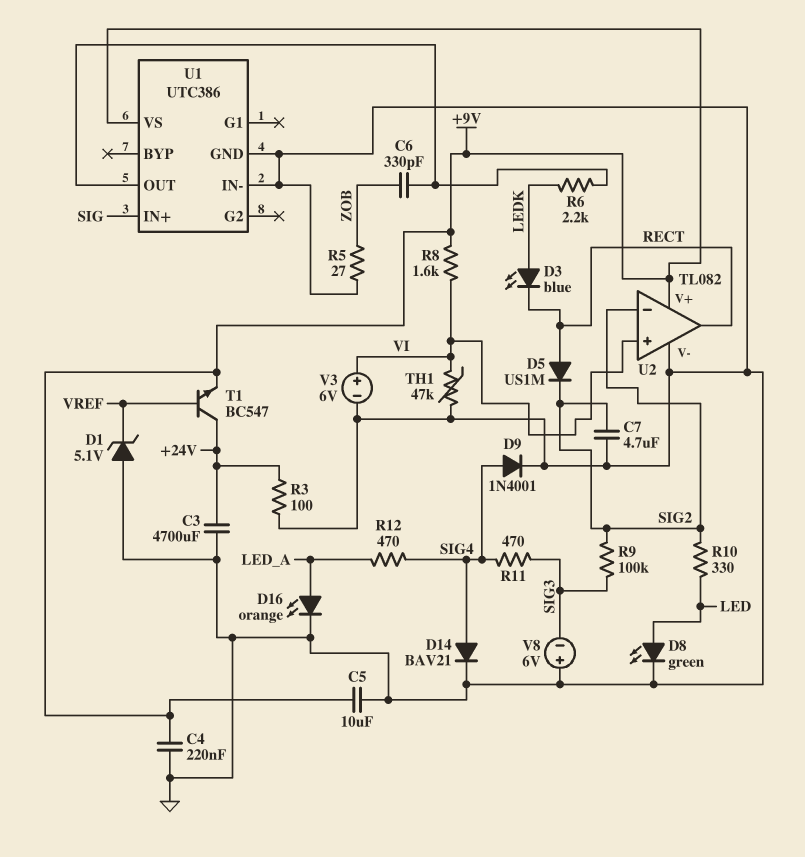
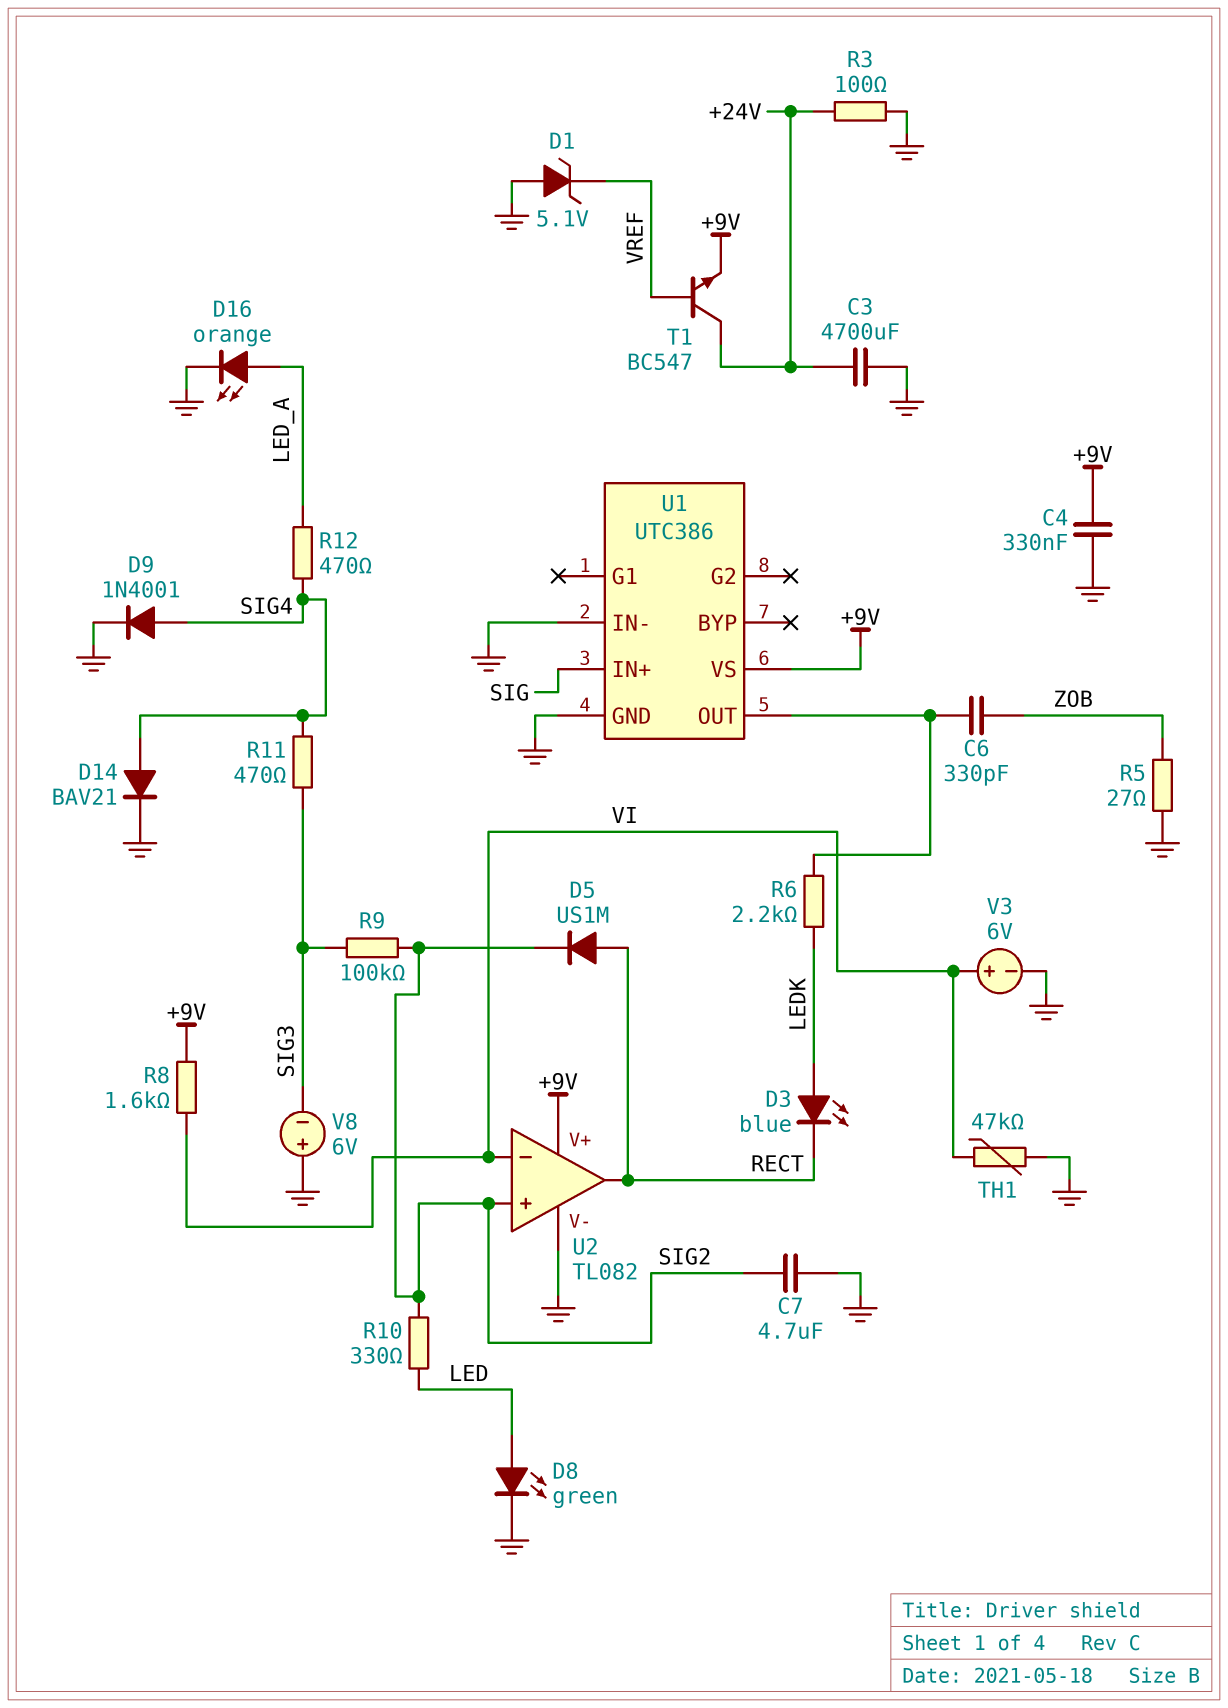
C4: 220nF (+9V, GND) -> 330nF (+9V, GND)
C5: 10uF (+9V, GND) -> none
U2 pin in+: VI -> SIG2
U2 pin in-: SIG2 -> VI

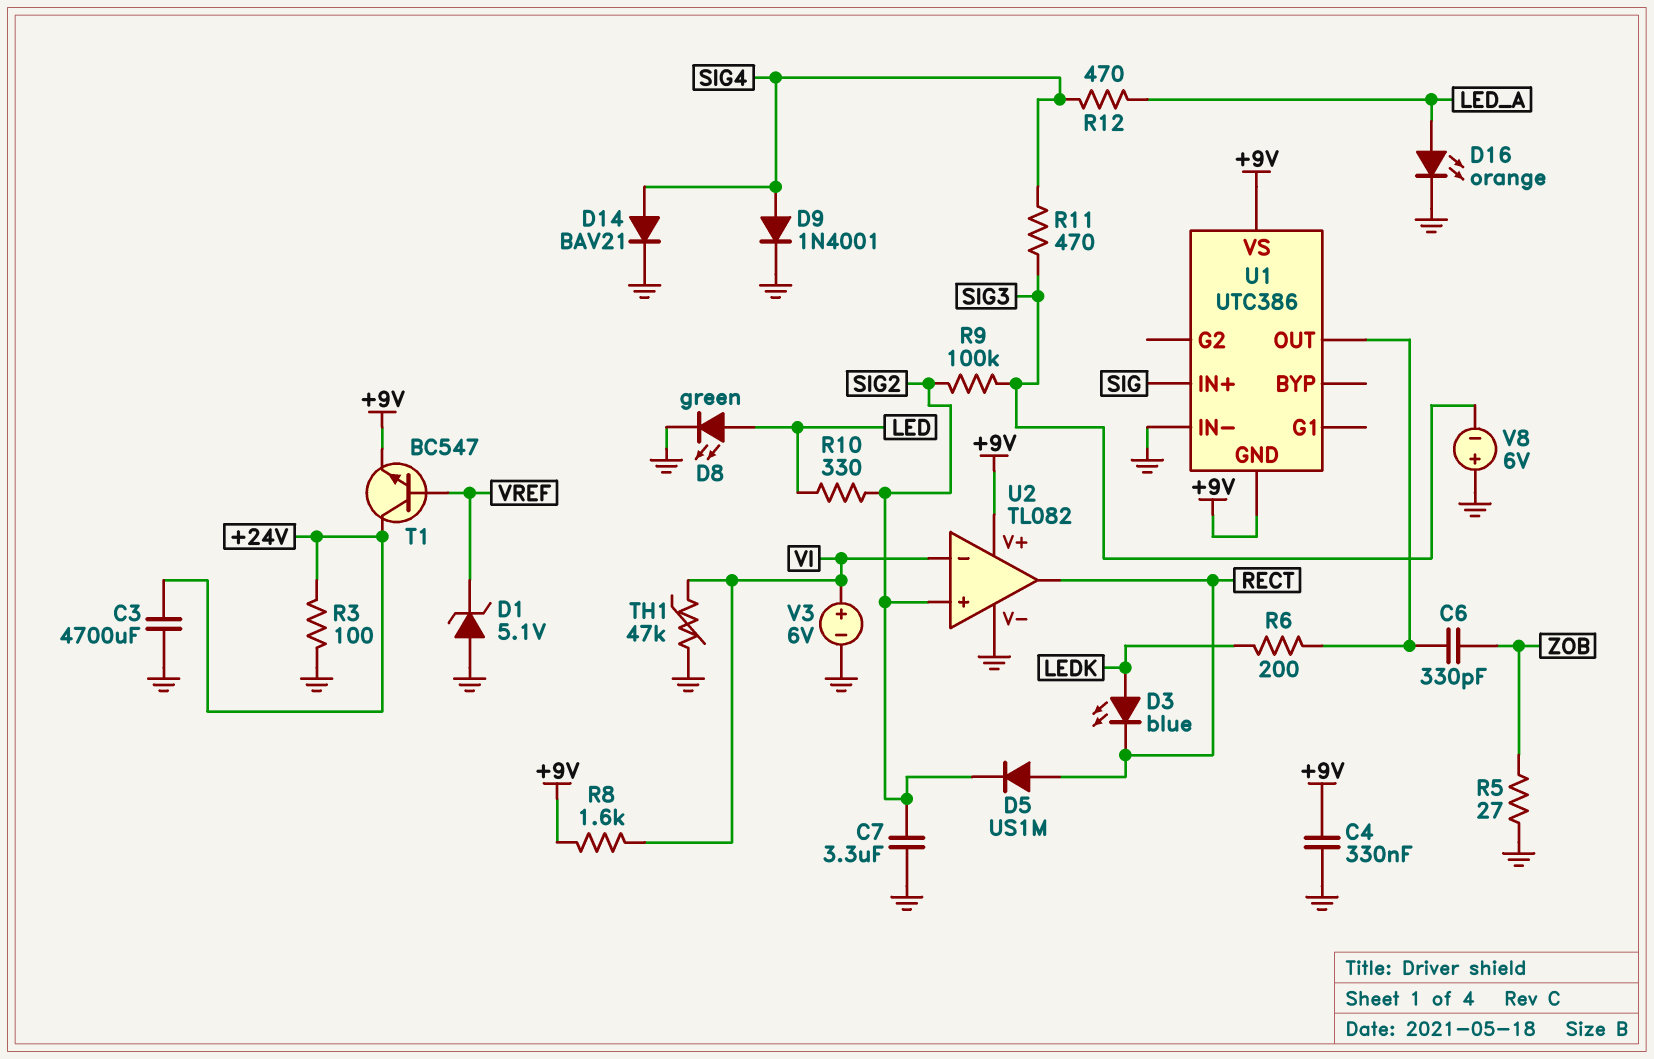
C7: 4.7uF (GND, SIG2) -> 3.3uF (GND, SIG2)
R6: 2.2k (LEDK, U1/OUT) -> 200 (LEDK, U1/OUT)
U1 pin GND: GND -> +9V

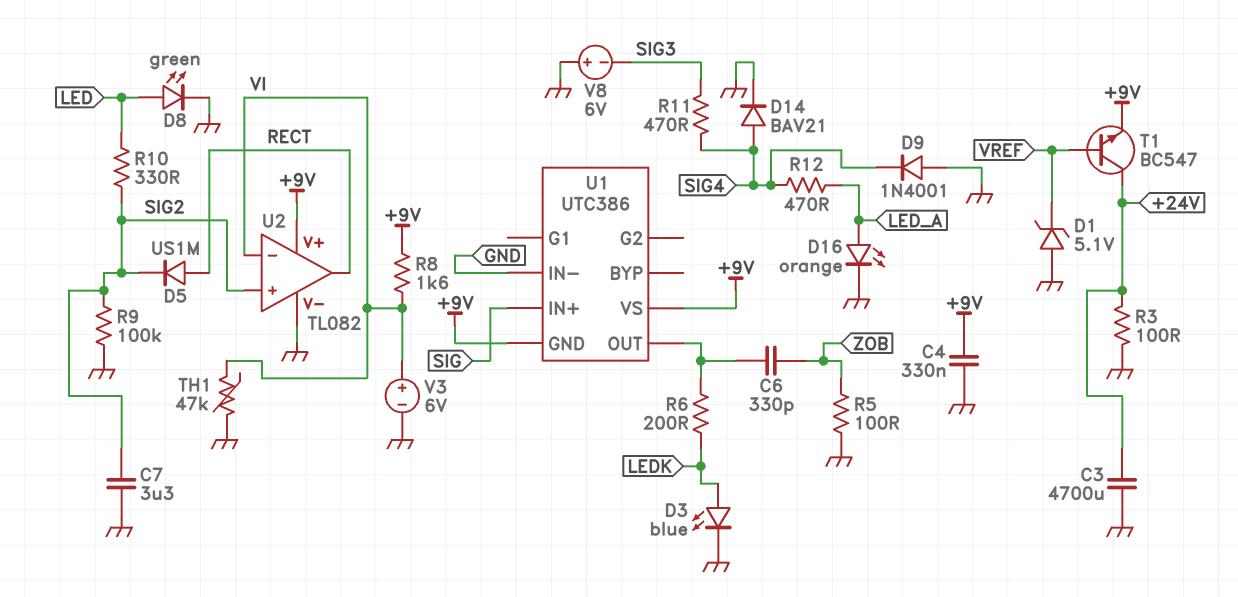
D3: LED blue (A LEDK, K RECT) -> LED blue (A LEDK, K GND)
D9: diode 1N4001 (A SIG4, K GND) -> diode 1N4001 (A GND, K SIG4)
R5: 27 (GND, ZOB) -> 100 (GND, ZOB)
R9: 100k (SIG2, SIG3) -> 100k (GND, SIG2)

